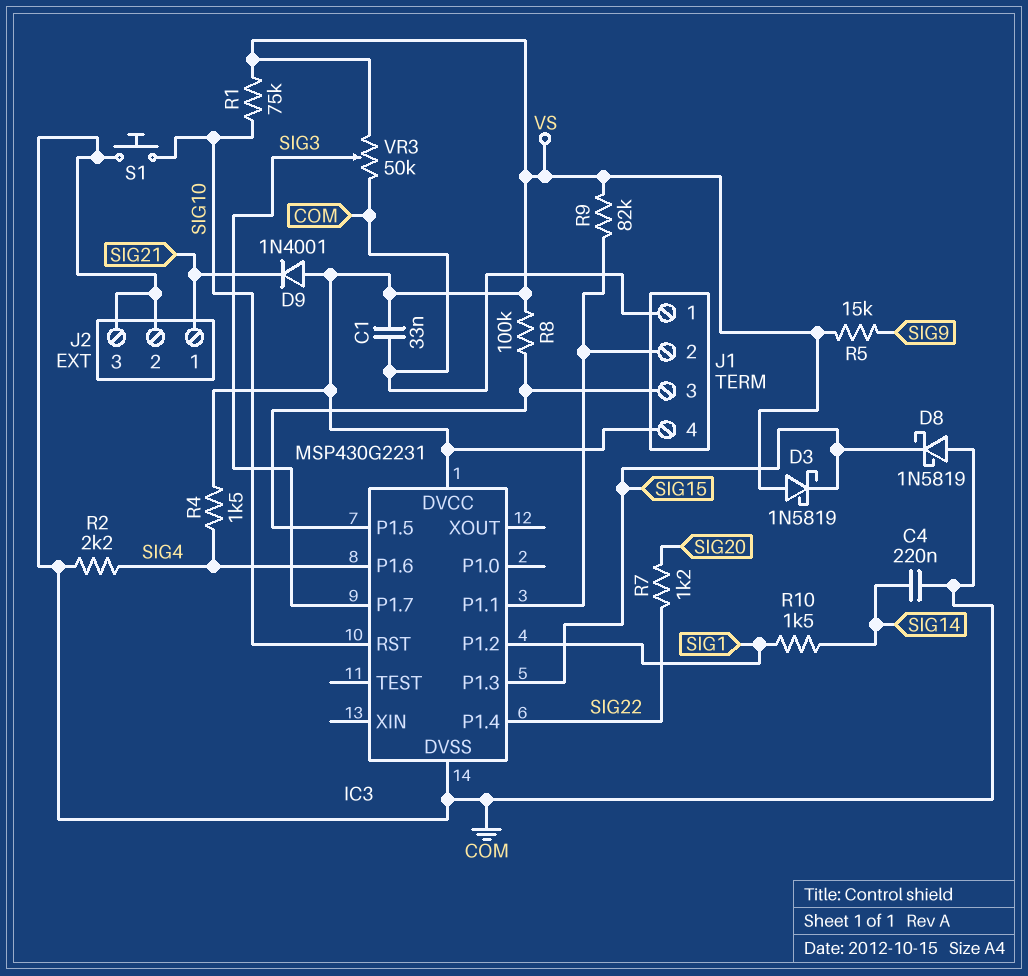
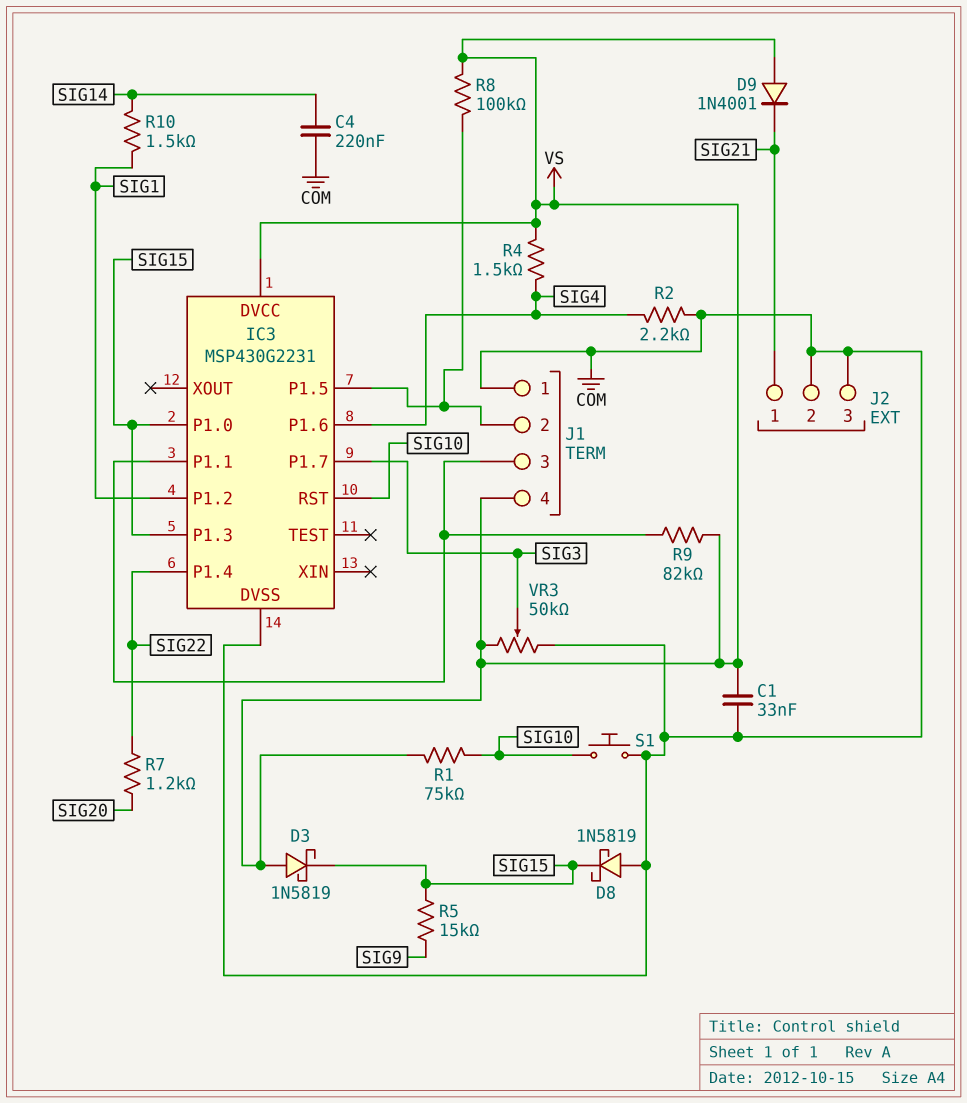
IC3 pin P1.0: none -> SIG15
J1 pin 2: IC3/P1.1 -> IC3/P1.5
J1 pin 3: IC3/P1.5 -> IC3/P1.1
R5: 15k (SIG9, VS) -> 15k (SIG9, SIG15)

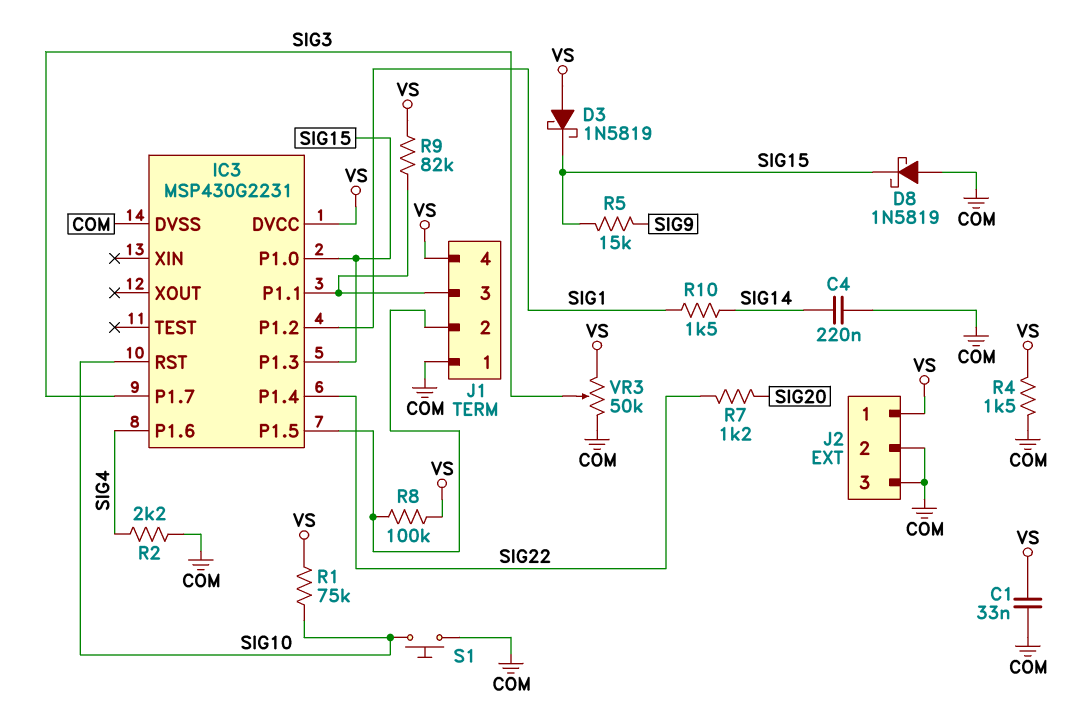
D9: diode 1N4001 (A VS, K SIG21) -> none
J2 pin 1: SIG21 -> VS
R4: 1.5k (SIG4, VS) -> 1.5k (COM, VS)

